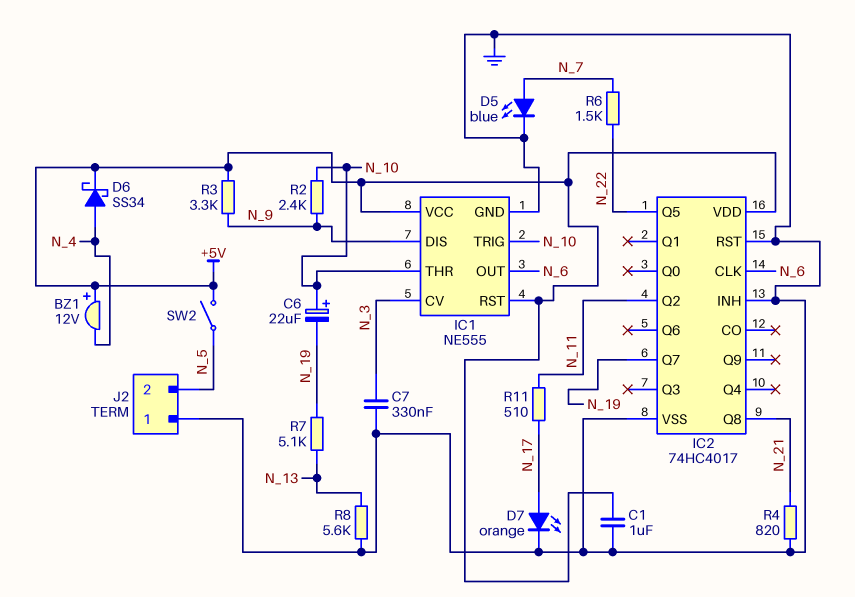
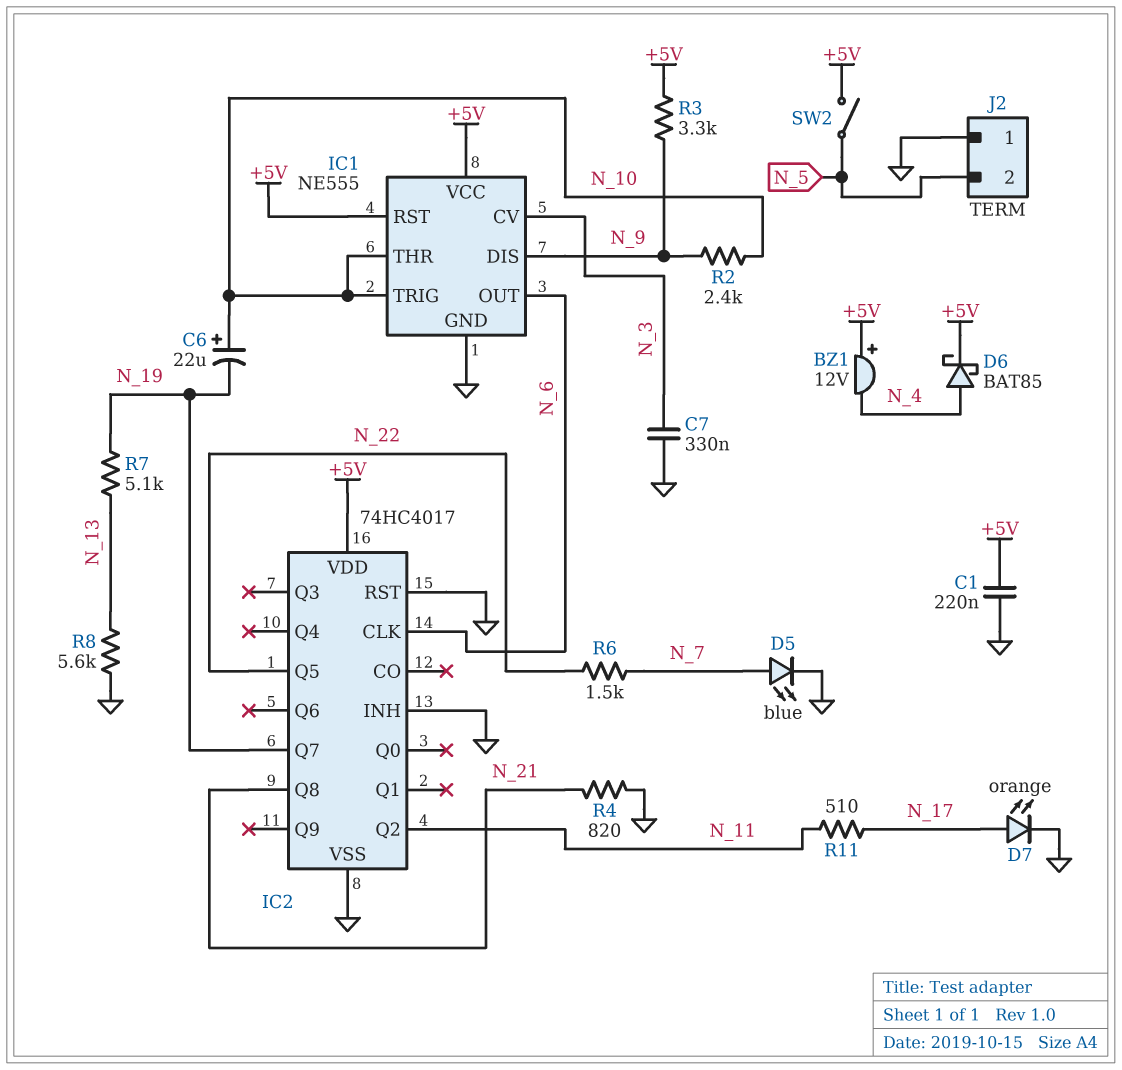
C1: 1uF (+5V, GND) -> 220nF (+5V, GND)
D6: schottky SS34 (A N_4, K +5V) -> schottky BAT85 (A N_4, K +5V)

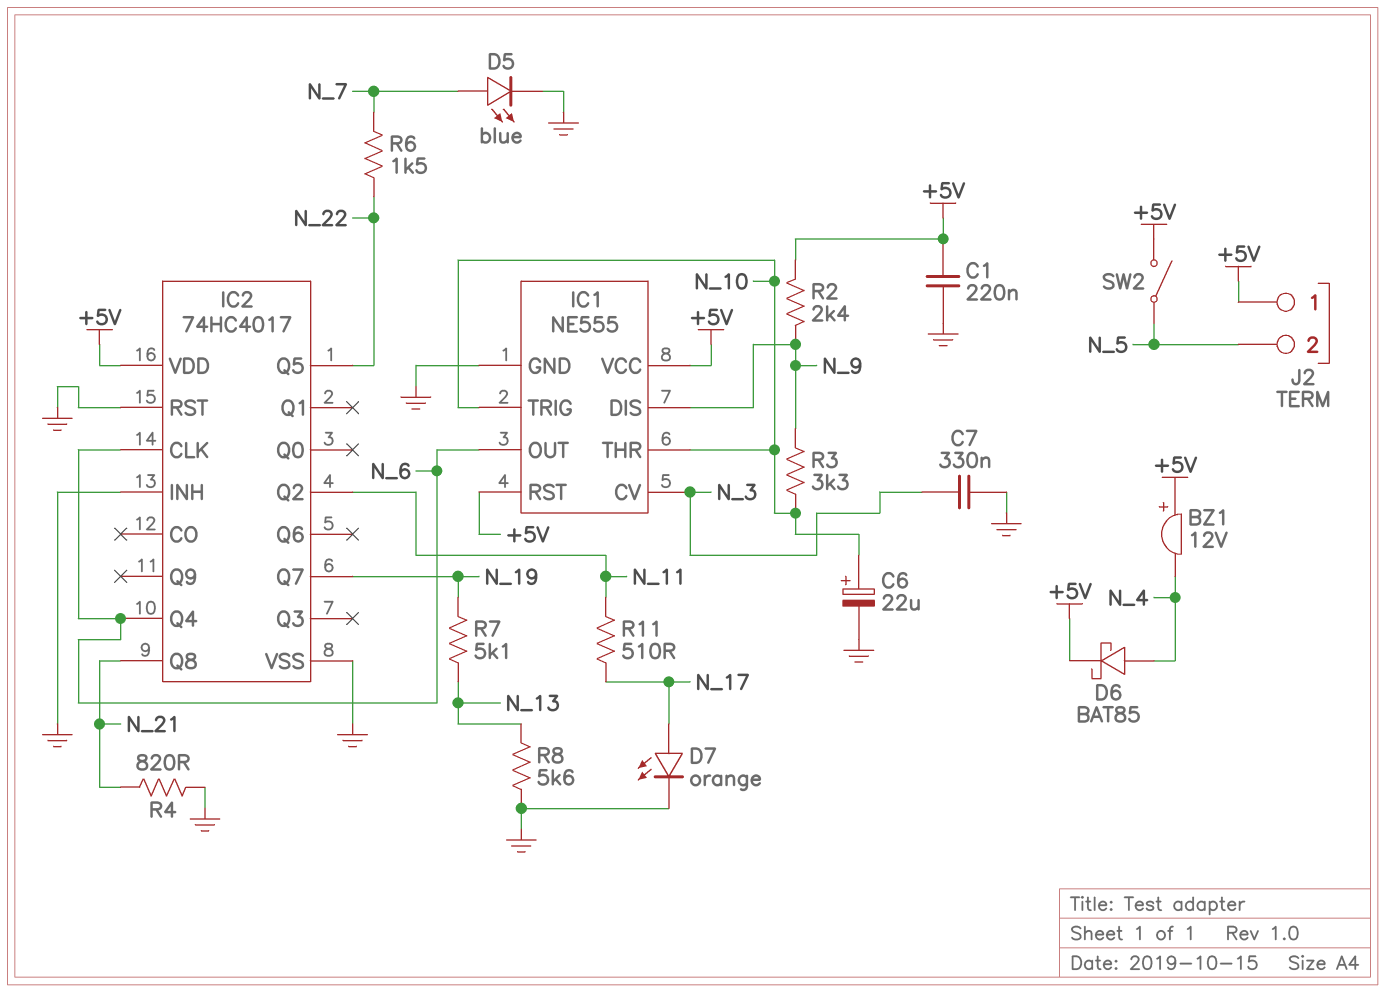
C6: 22uF (plus N_10, minus N_19) -> 22uF (plus N_10, minus GND)
IC2 pin Q4: none -> N_6
J2 pin 1: GND -> +5V
R2: 2.4k (N_9, N_10) -> 2.4k (+5V, N_9)
R3: 3.3k (+5V, N_9) -> 3.3k (N_9, N_10)

